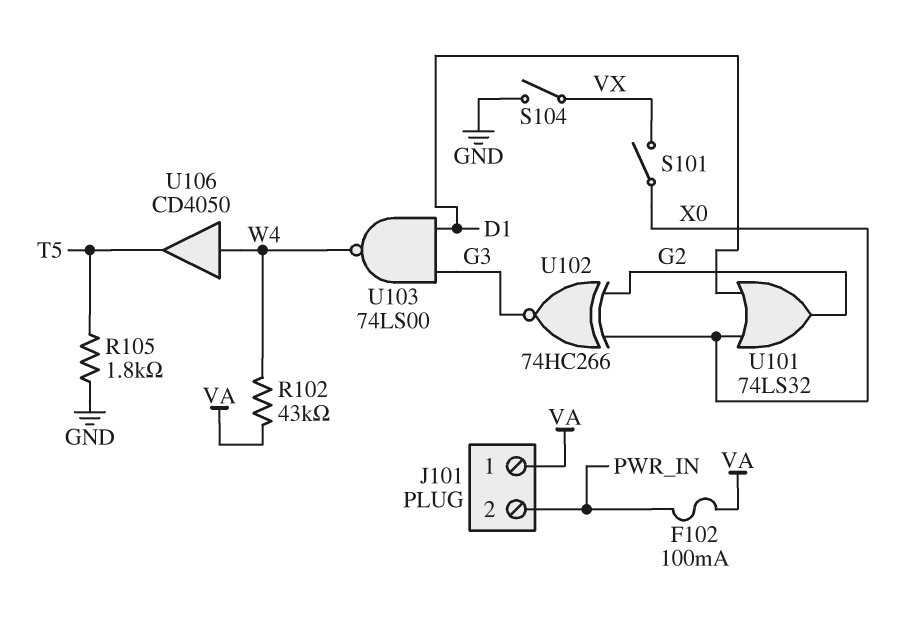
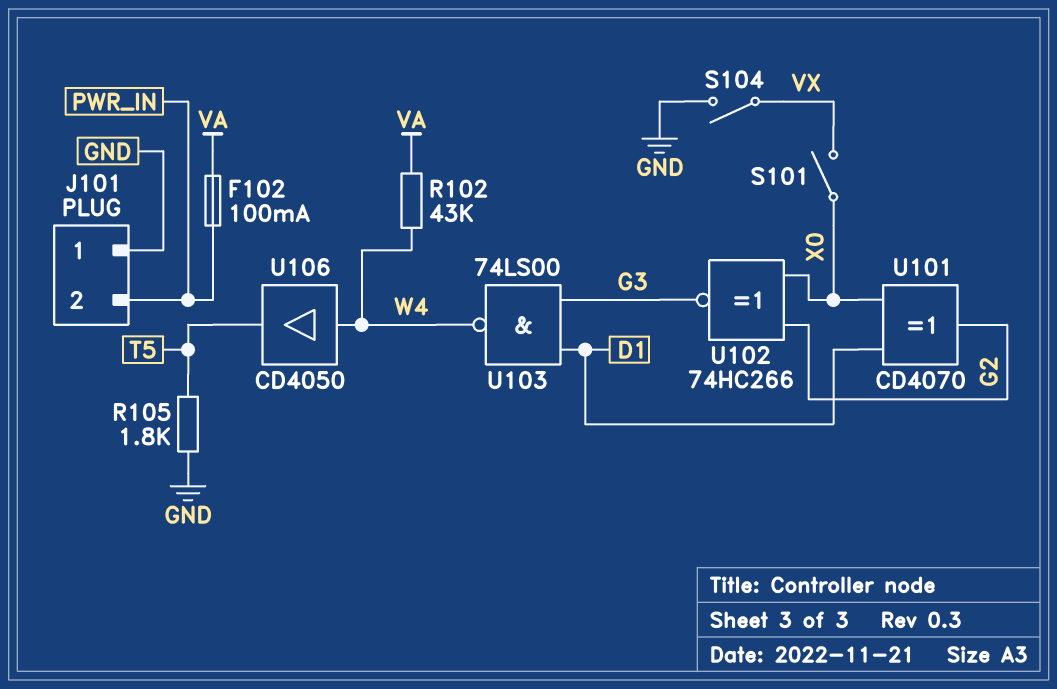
J101 pin 1: VA -> GND
U101: OR 74LS32 (in D1, in X0, out G2) -> XOR CD4070 (in D1, in X0, out G2)

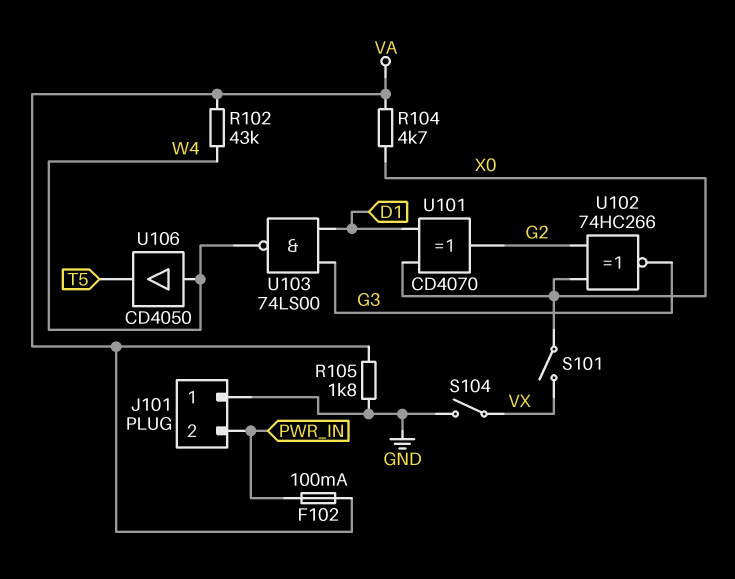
R104: none -> 4.7k (VA, X0)
R105: 1.8k (GND, T5) -> 1.8k (GND, VA)

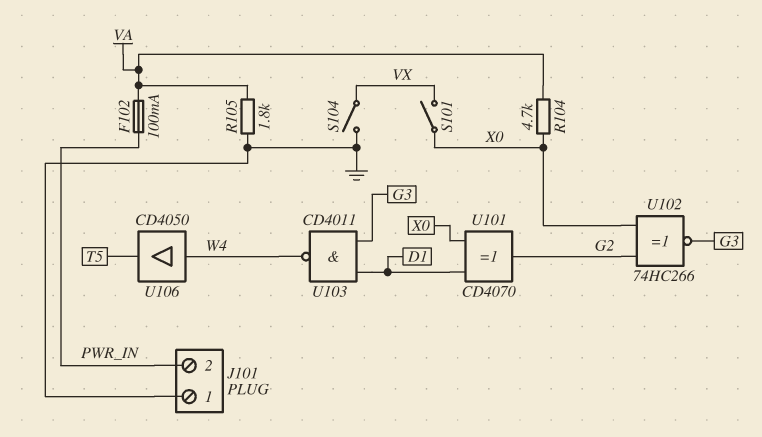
R102: 43k (VA, W4) -> none
U103: NAND 74LS00 (in D1, in G3, out W4) -> NAND CD4011 (in D1, in G3, out W4)

